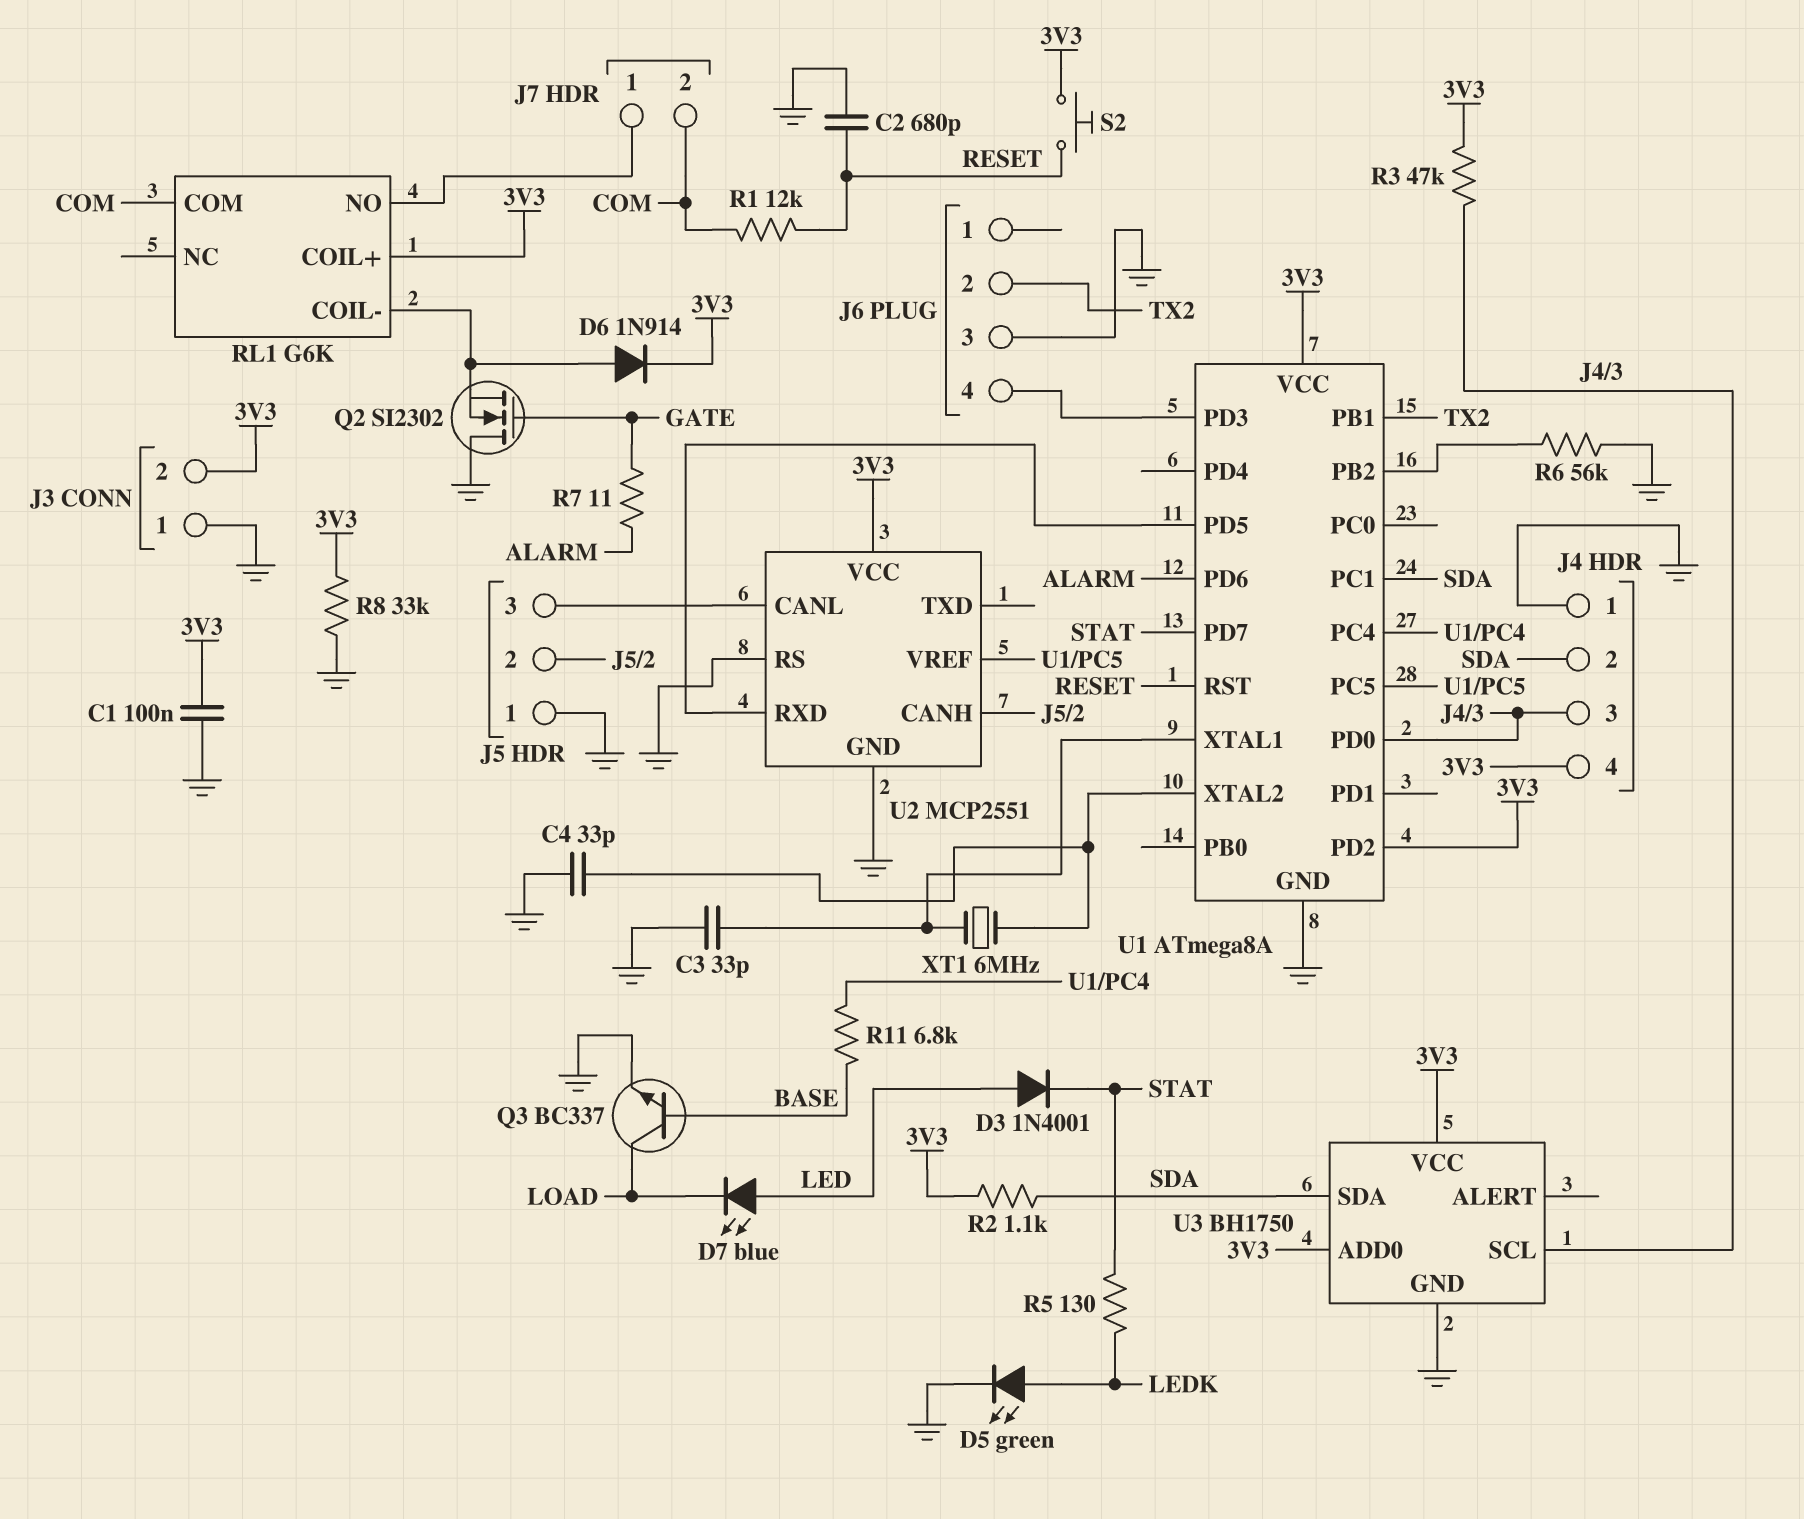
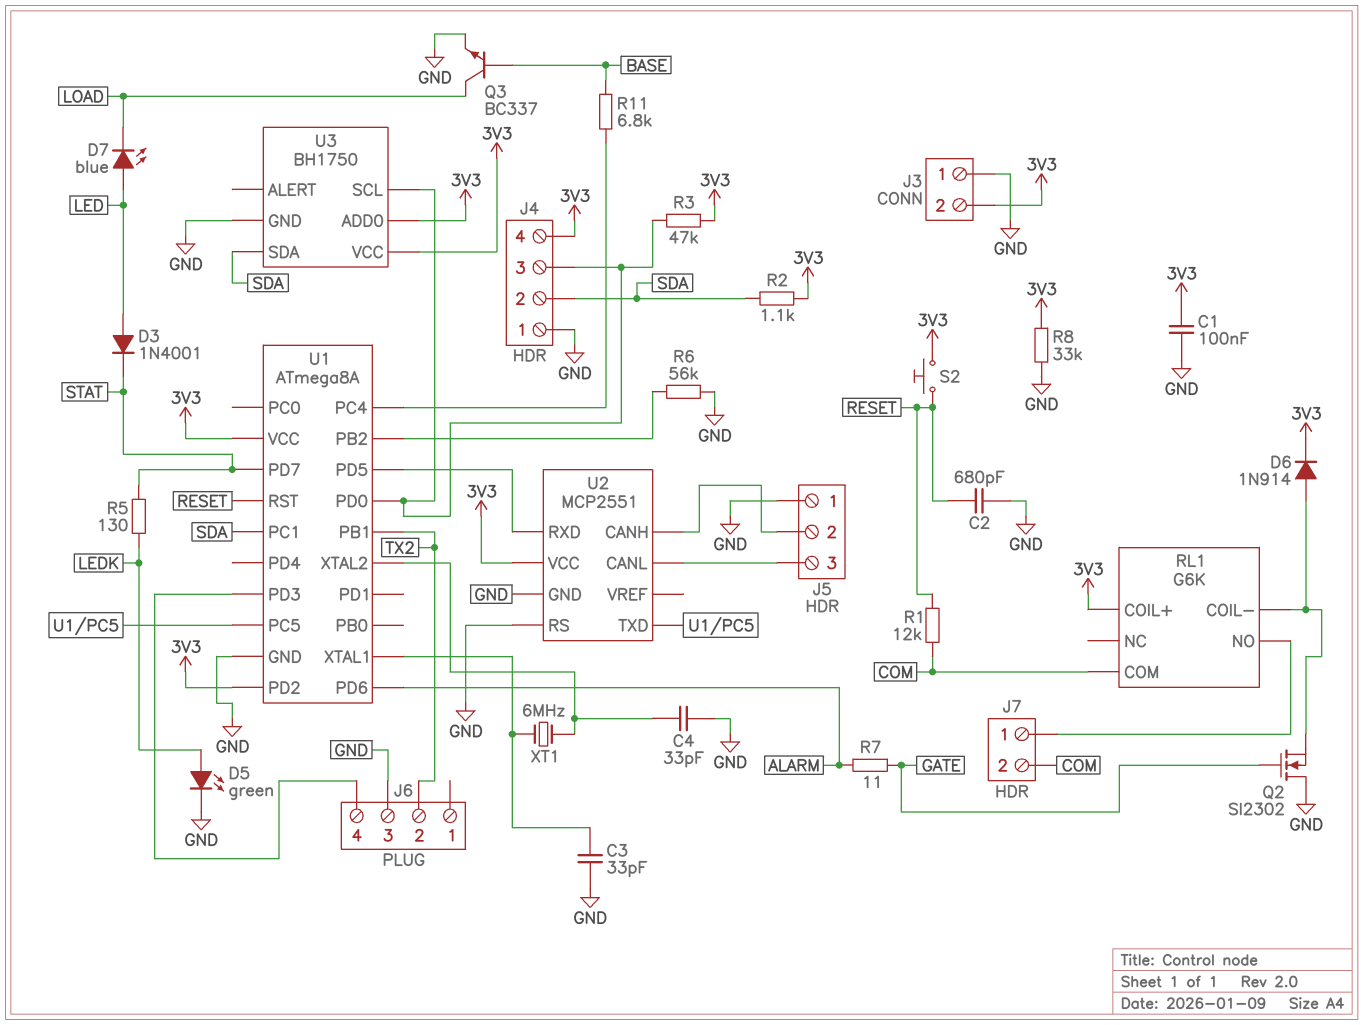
U2 pin TXD: none -> U1/PC5
U2 pin VREF: U1/PC5 -> none

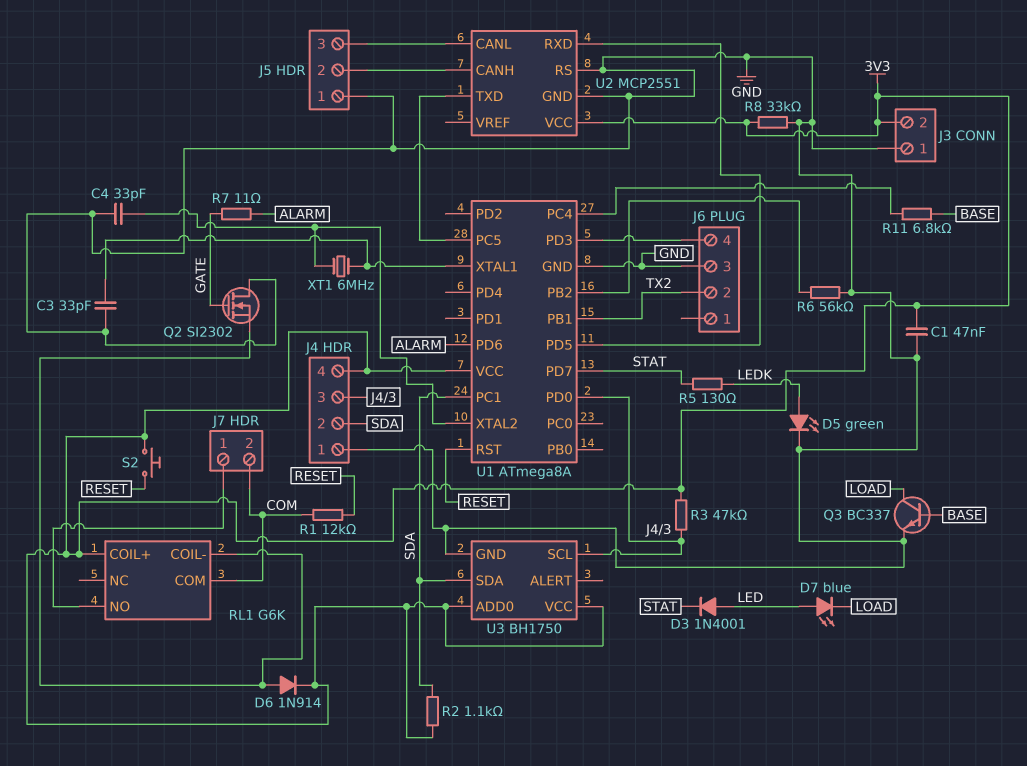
C1: 100nF (3V3, GND) -> 47nF (3V3, GND)
C2: 680pF (GND, RESET) -> none
U1 pin PD2: 3V3 -> none

